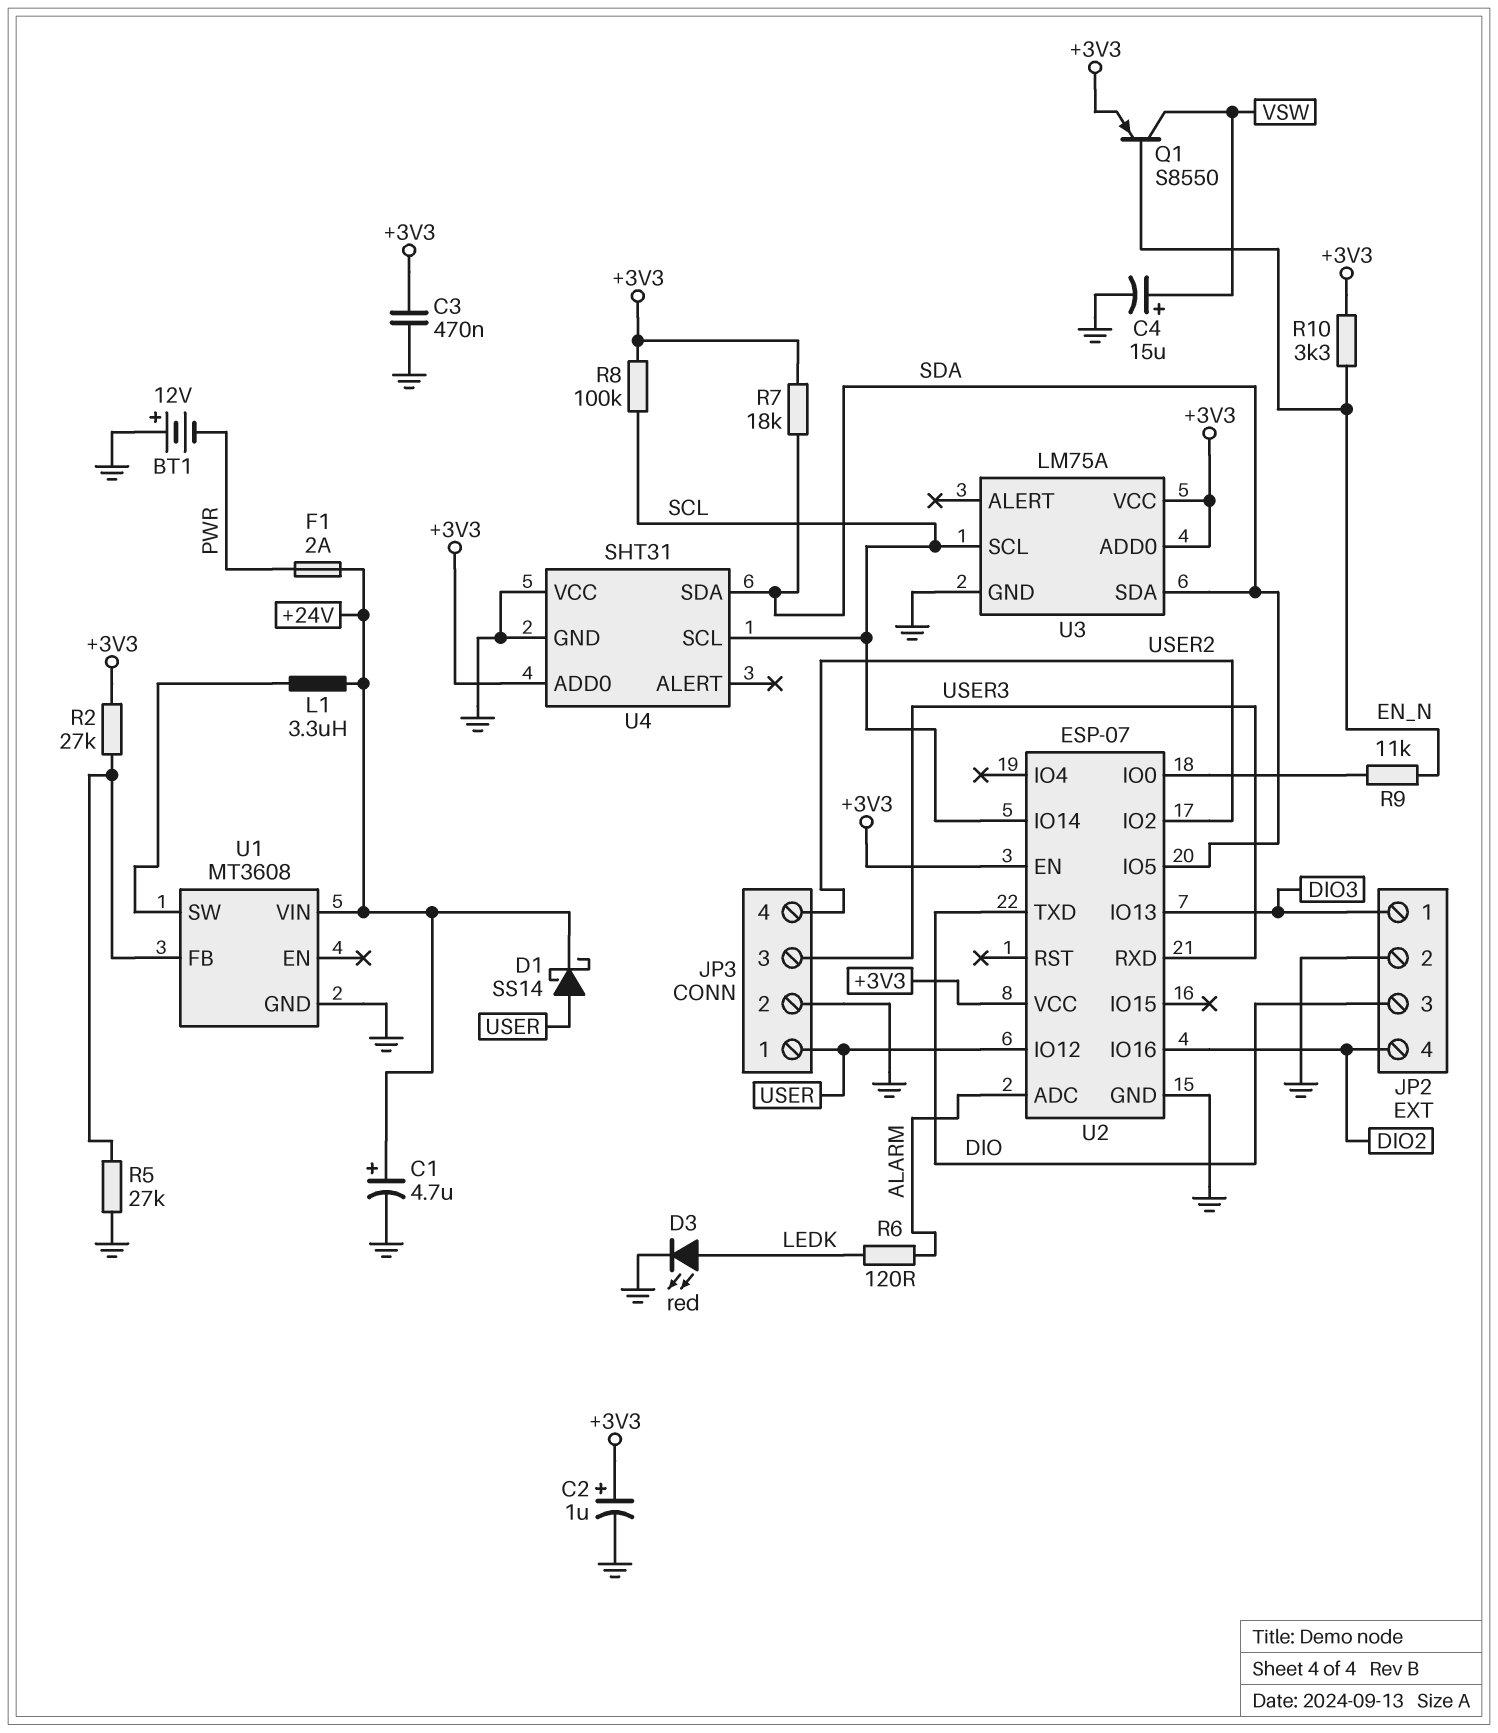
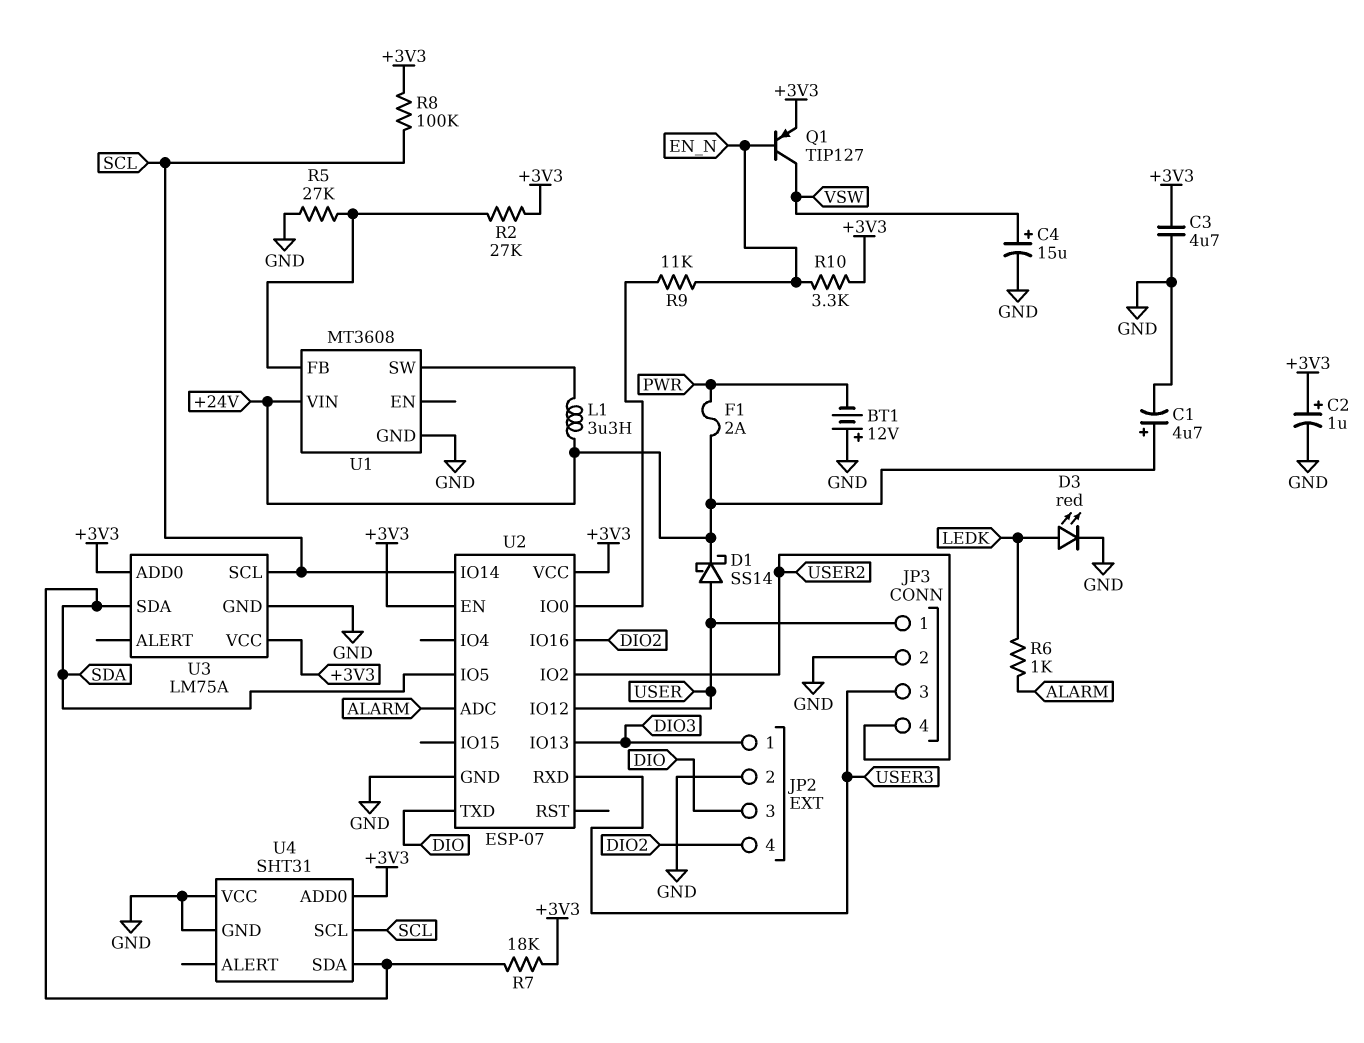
C3: 470nF (+3V3, GND) -> 4.7uF (+3V3, GND)
Q1: PNP S8550 (B EN_N, C VSW, E +3V3) -> PNP TIP127 (B EN_N, C VSW, E +3V3)
R6: 120 (ALARM, LEDK) -> 1k (ALARM, LEDK)

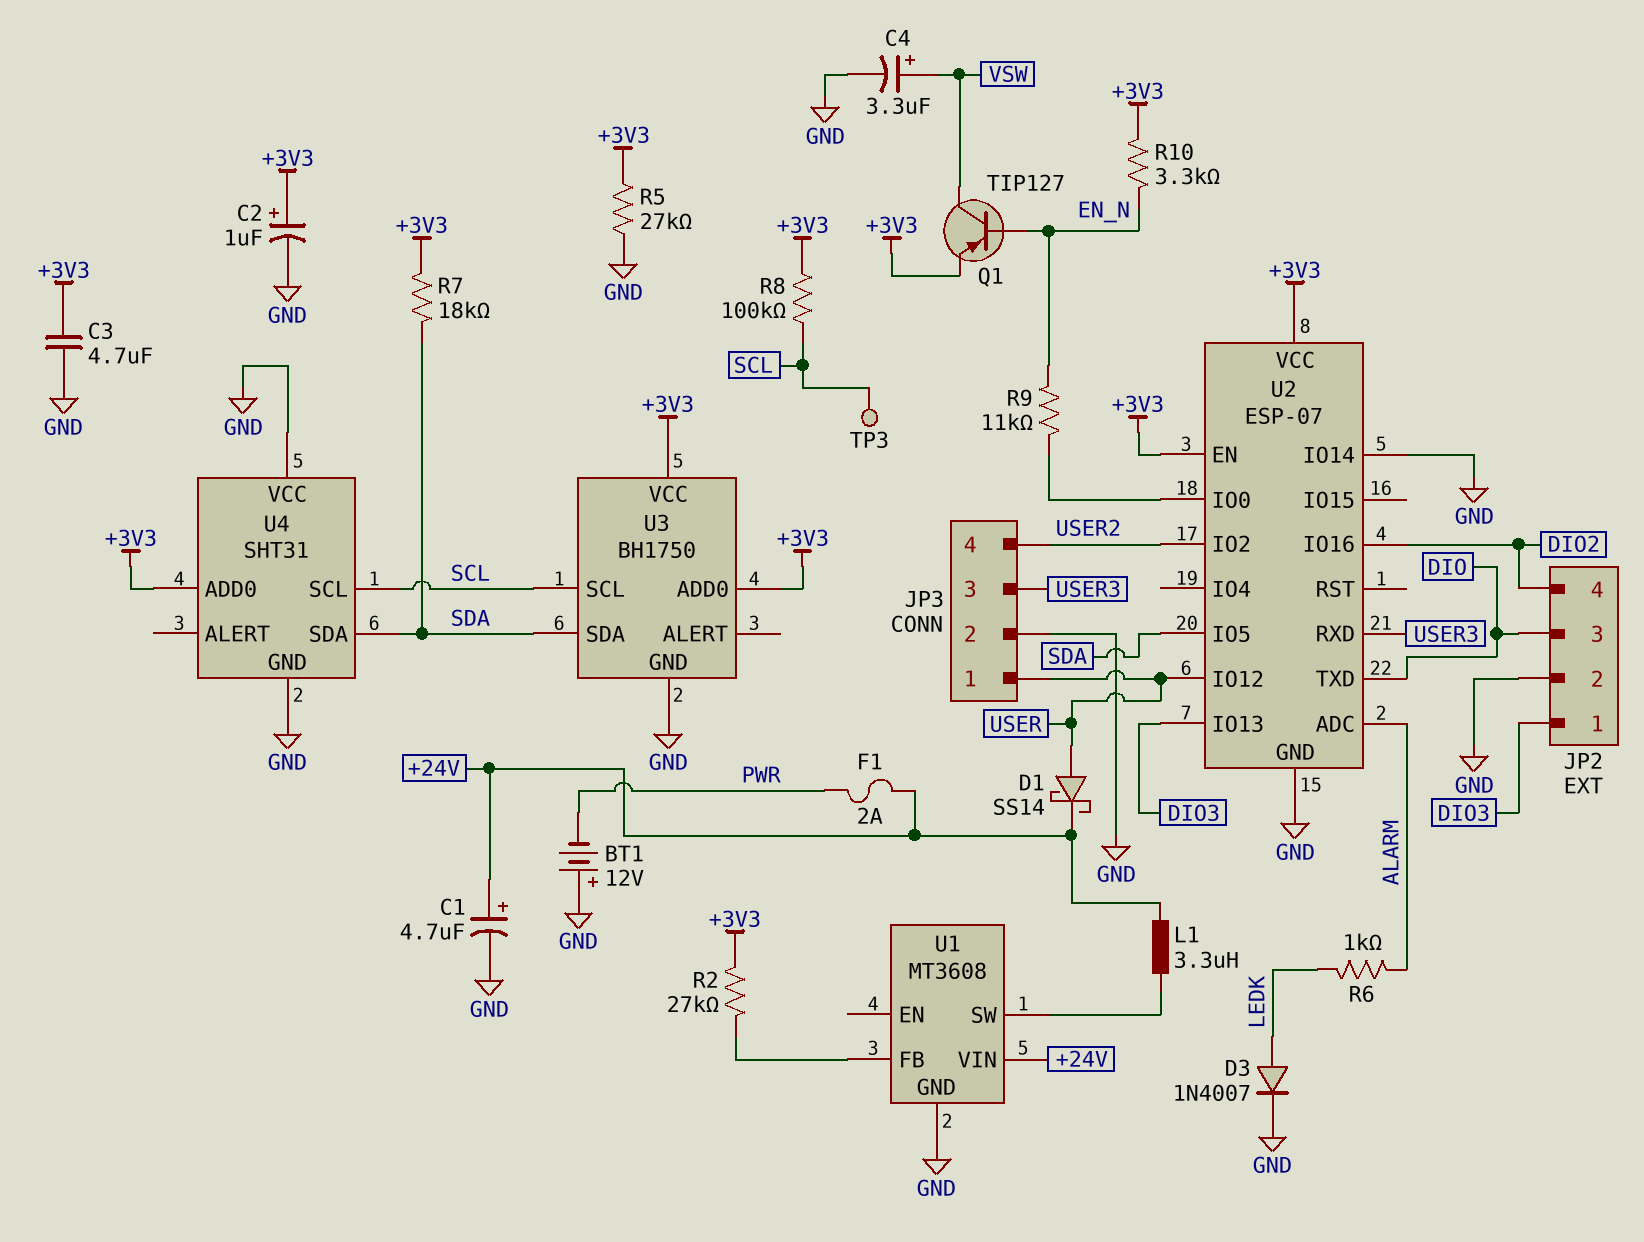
C4: 15uF (plus VSW, minus GND) -> 3.3uF (plus VSW, minus GND)
D3: LED red (A LEDK, K GND) -> diode 1N4007 (A LEDK, K GND)
R5: 27k (GND, U1/FB) -> 27k (+3V3, GND)
TP3: none -> test point (SCL)
U2 pin IO14: SCL -> GND
U3: LM75A -> BH1750

